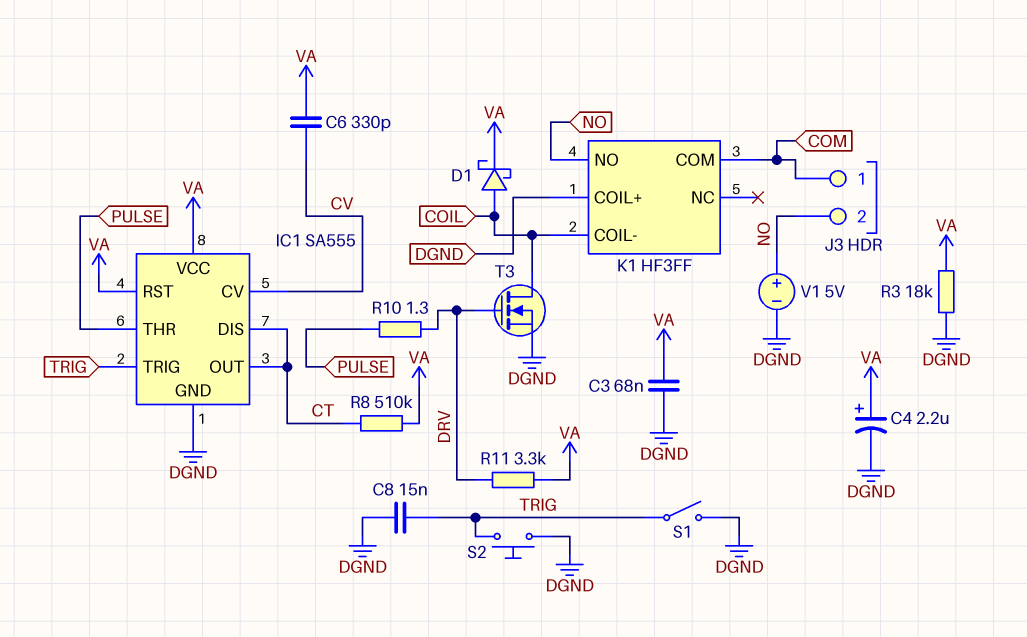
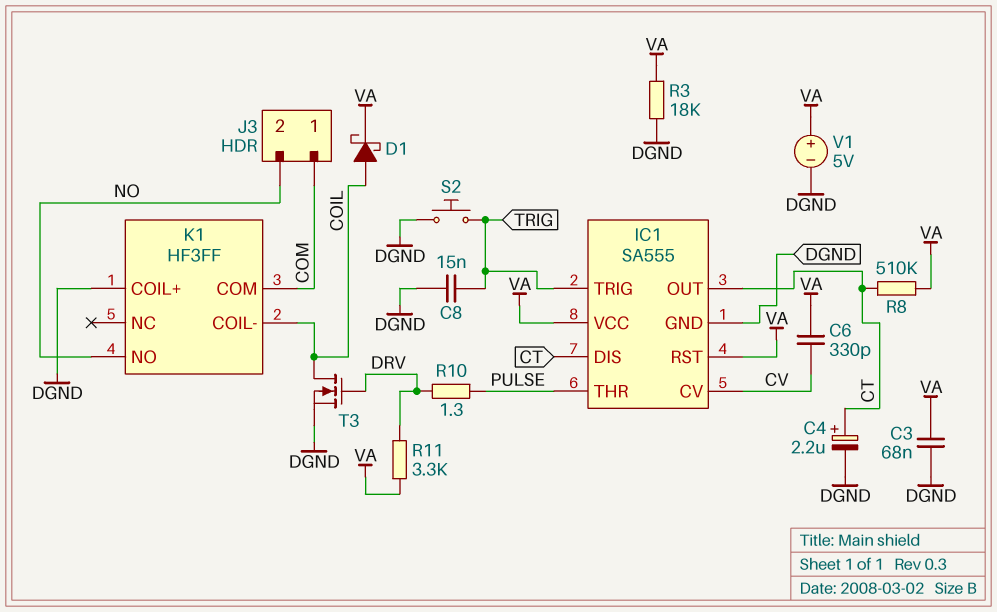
C4: 2.2uF (plus VA, minus DGND) -> 2.2uF (plus CT, minus DGND)
S1: switch (DGND, TRIG) -> none
V1: 5V (plus NO, minus DGND) -> 5V (plus VA, minus DGND)

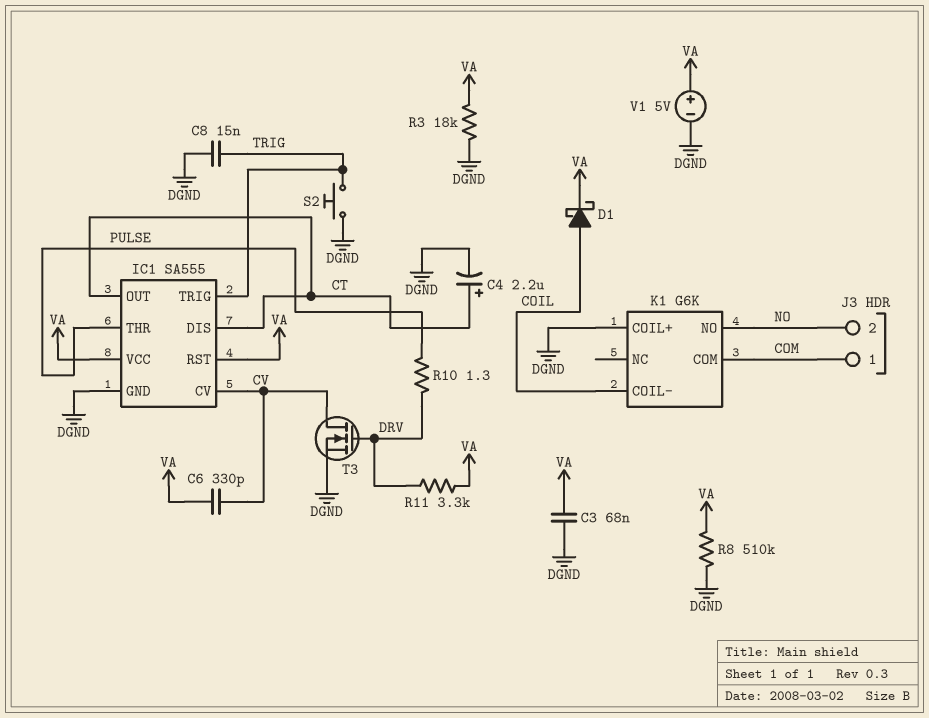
K1: HF3FF -> G6K
R8: 510k (CT, VA) -> 510k (DGND, VA)
T3: NMOS (G DRV, D COIL, S DGND) -> NMOS (G DRV, D CV, S DGND)

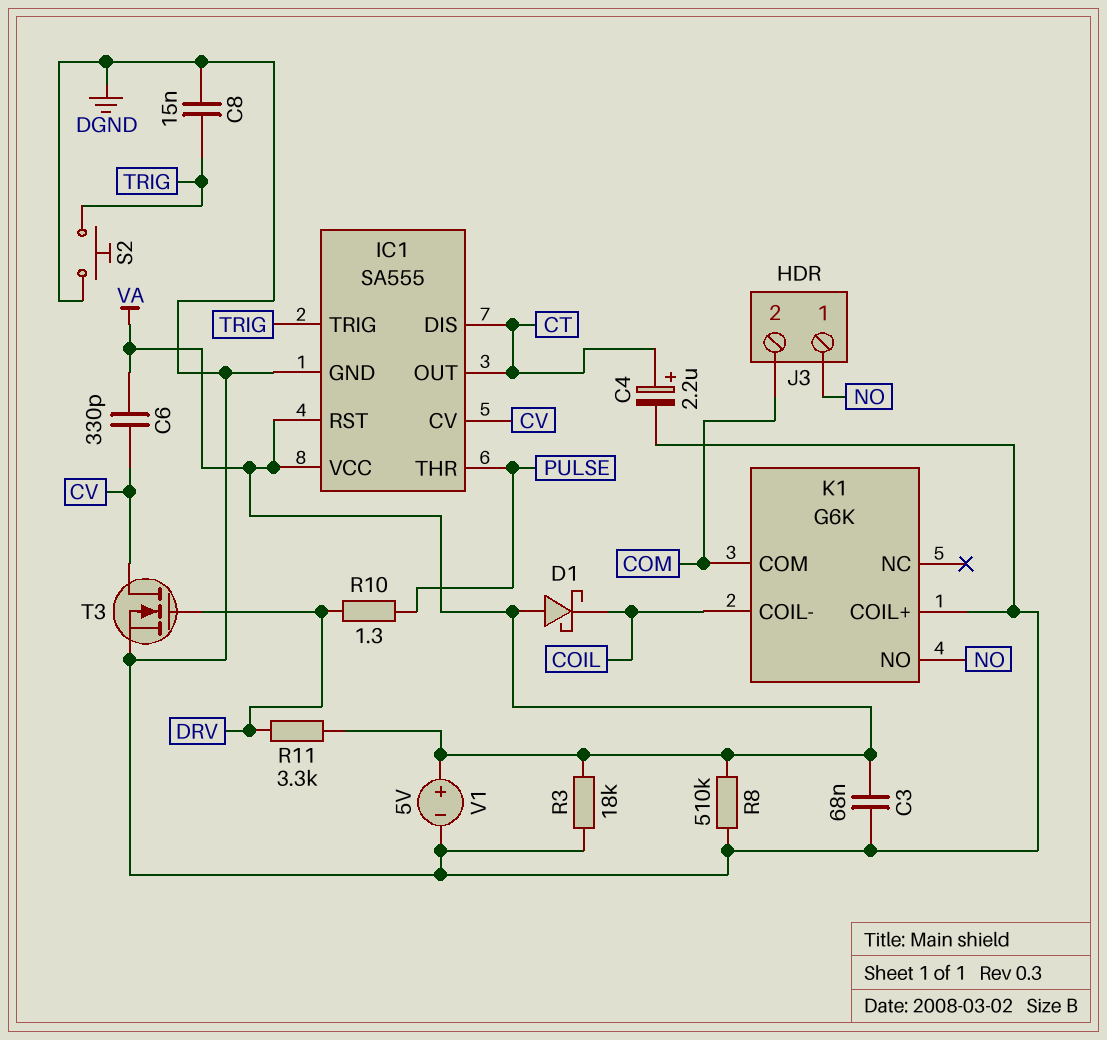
D1: schottky (A COIL, K VA) -> schottky (A VA, K COIL)
J3 pin 1: COM -> NO
J3 pin 2: NO -> COM

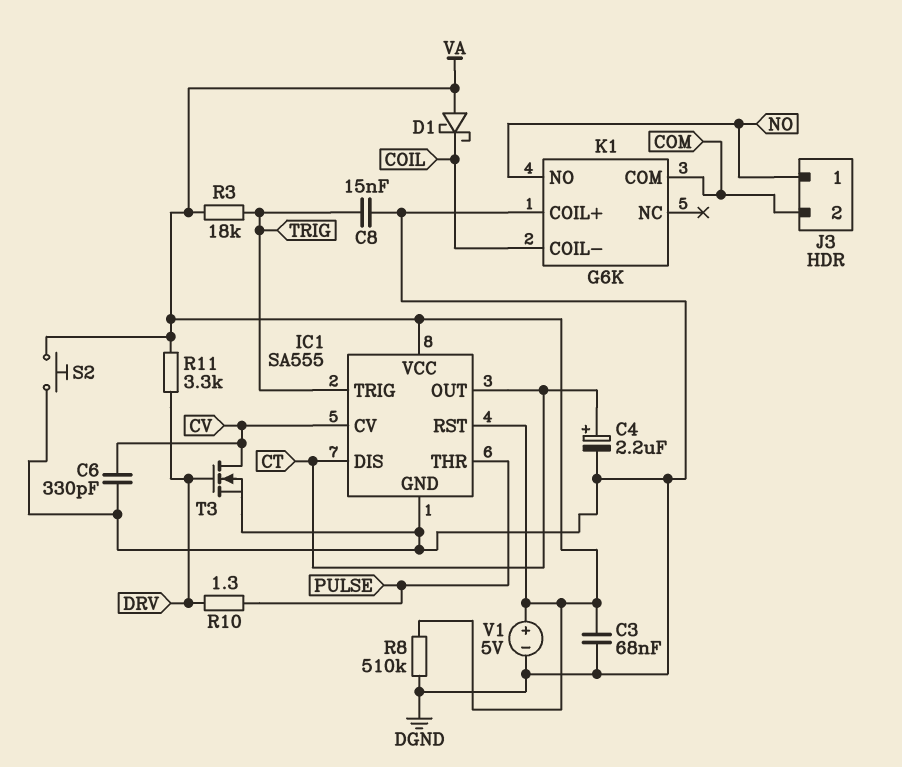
C6: 330pF (CV, VA) -> 330pF (CV, DGND)
R3: 18k (DGND, VA) -> 18k (TRIG, VA)
S2: button (DGND, TRIG) -> button (DGND, VA)

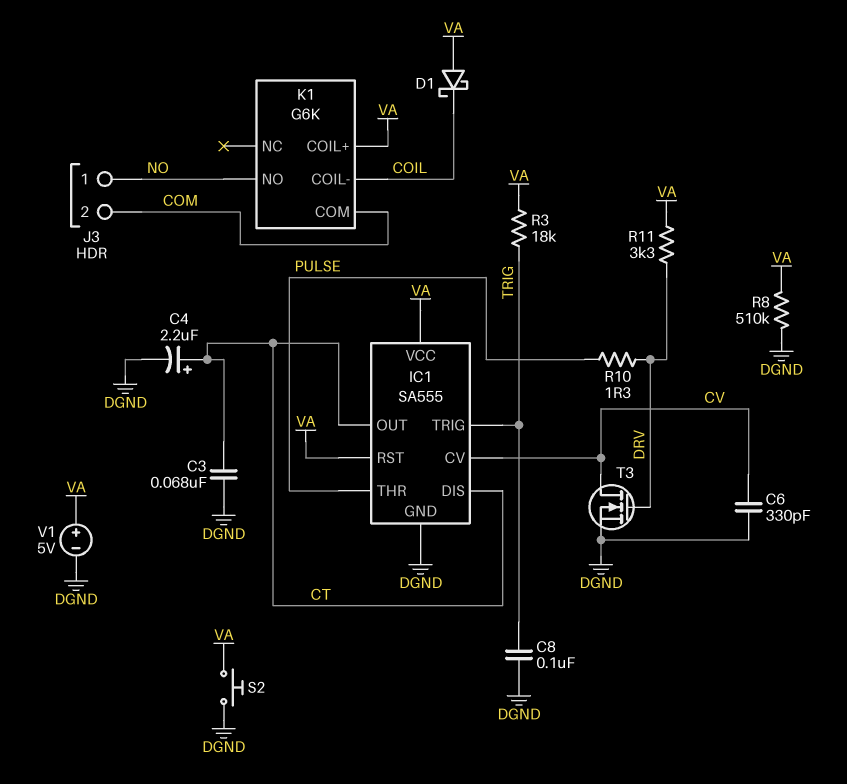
C3: 68nF (DGND, VA) -> 68nF (CT, DGND)
C8: 15nF (DGND, TRIG) -> 100nF (DGND, TRIG)
K1 pin COIL+: DGND -> VA

